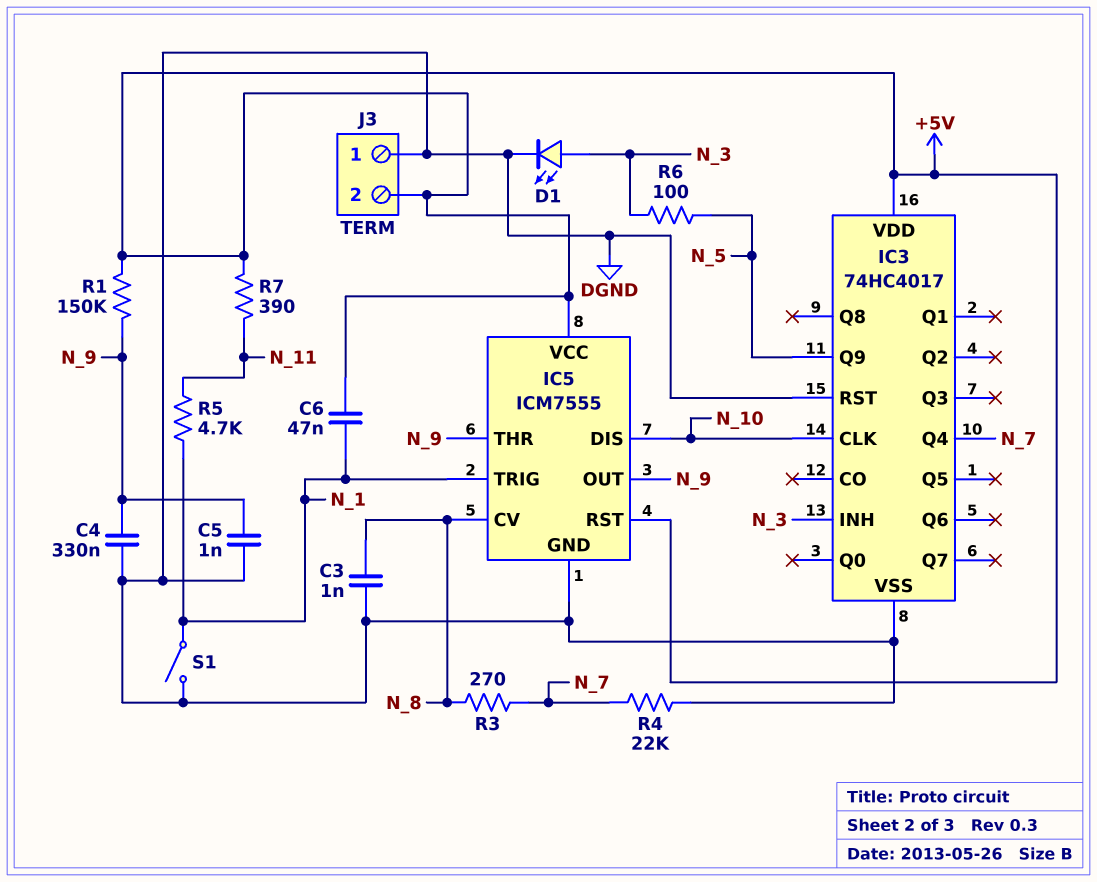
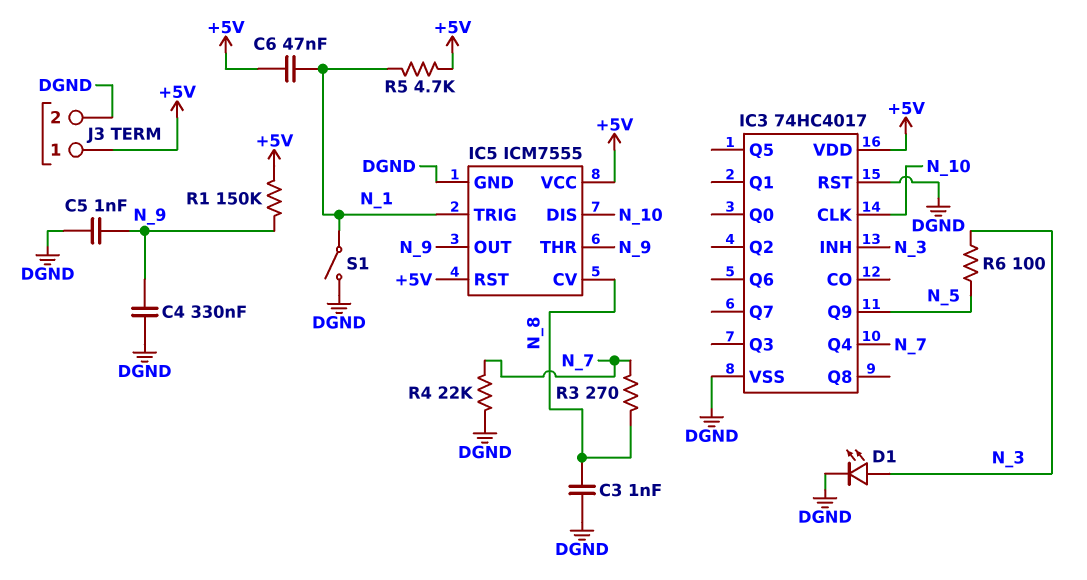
J3 pin 1: DGND -> +5V
J3 pin 2: +5V -> DGND
R5: 4.7k (N_1, N_11) -> 4.7k (+5V, N_1)
R7: 390 (+5V, N_11) -> none

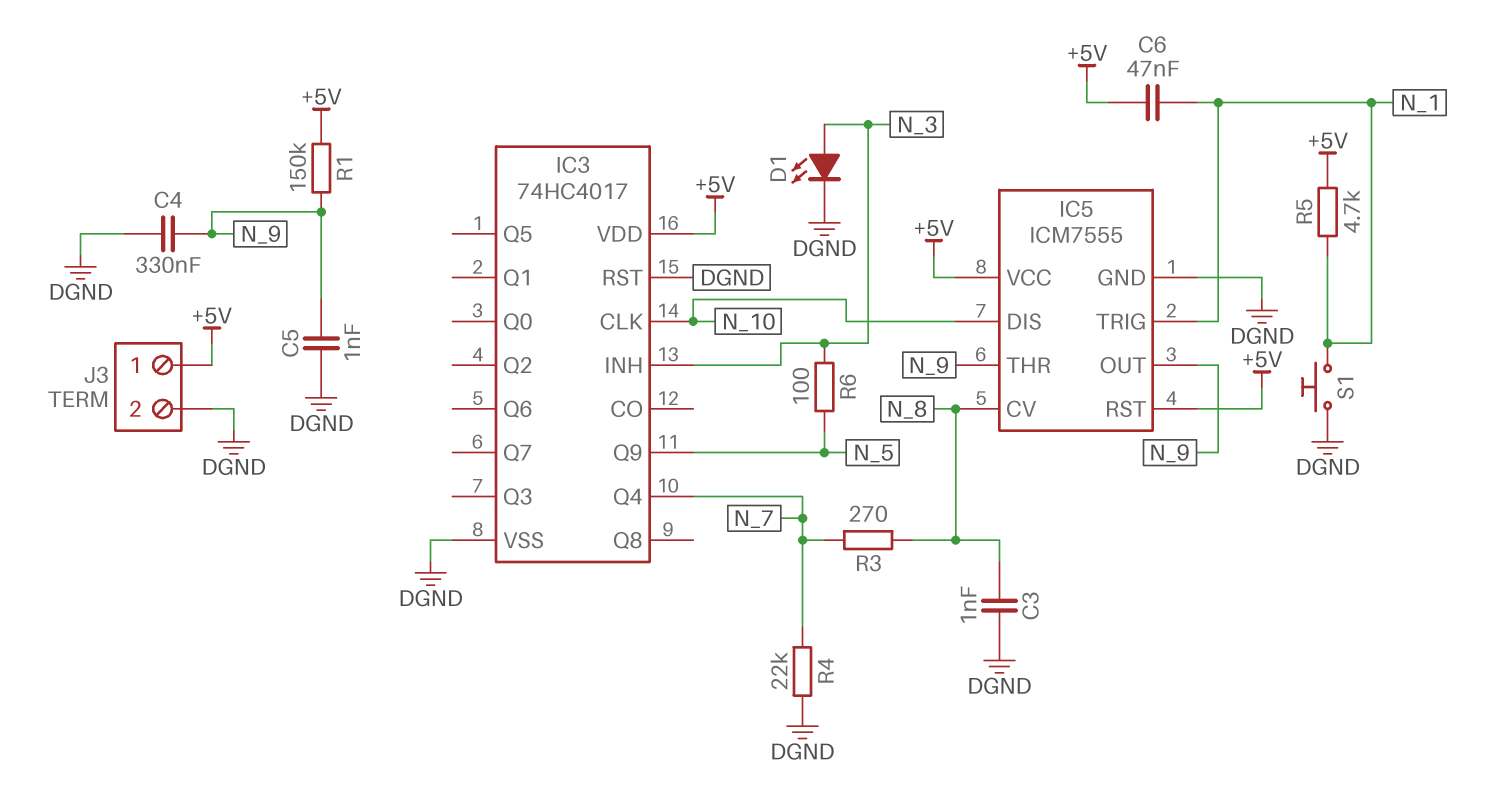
S1: switch (DGND, N_1) -> button (DGND, N_1)

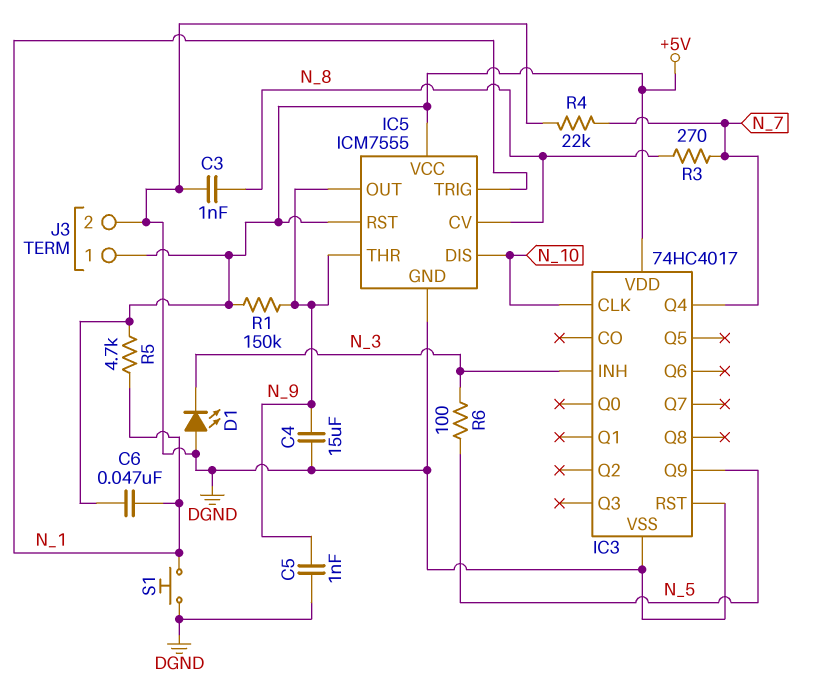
C4: 330nF (DGND, N_9) -> 15uF (DGND, N_9)
D1: LED (A N_3, K DGND) -> LED (A DGND, K N_3)

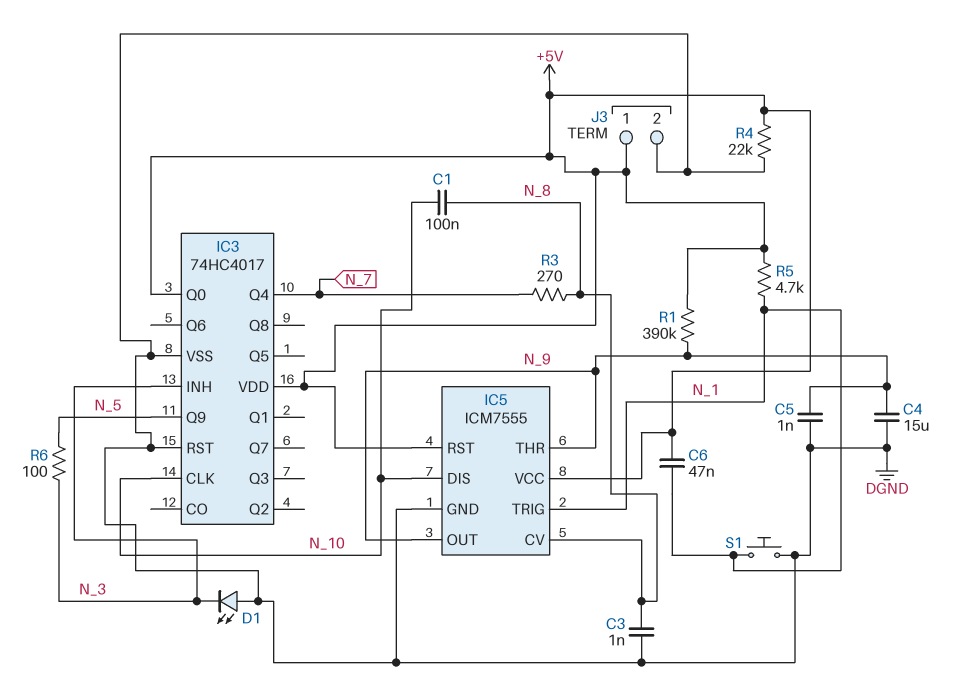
C1: none -> 100nF (N_8, N_10)
IC3 pin Q0: none -> +5V
R1: 150k (+5V, N_9) -> 390k (+5V, N_9)
R4: 22k (DGND, N_7) -> 22k (+5V, DGND)

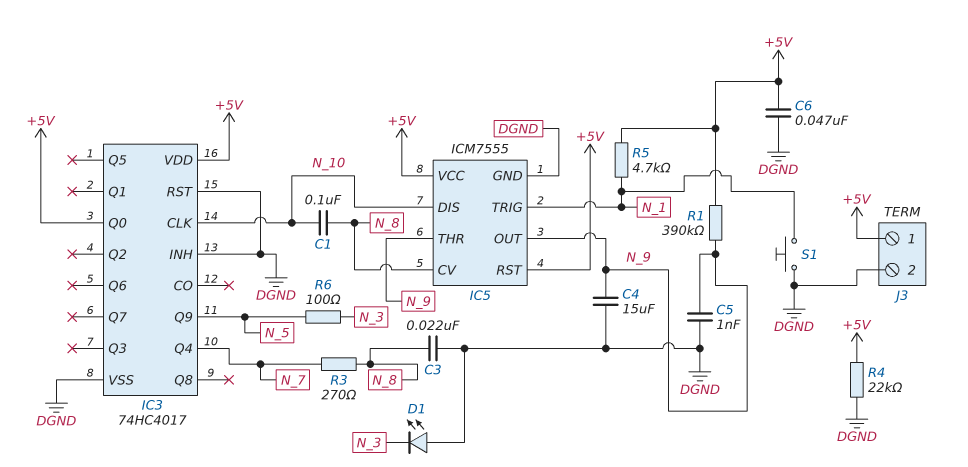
C3: 1nF (DGND, N_8) -> 22nF (DGND, N_8)
C6: 47nF (+5V, N_1) -> 47nF (+5V, DGND)
IC3 pin INH: N_3 -> DGND

